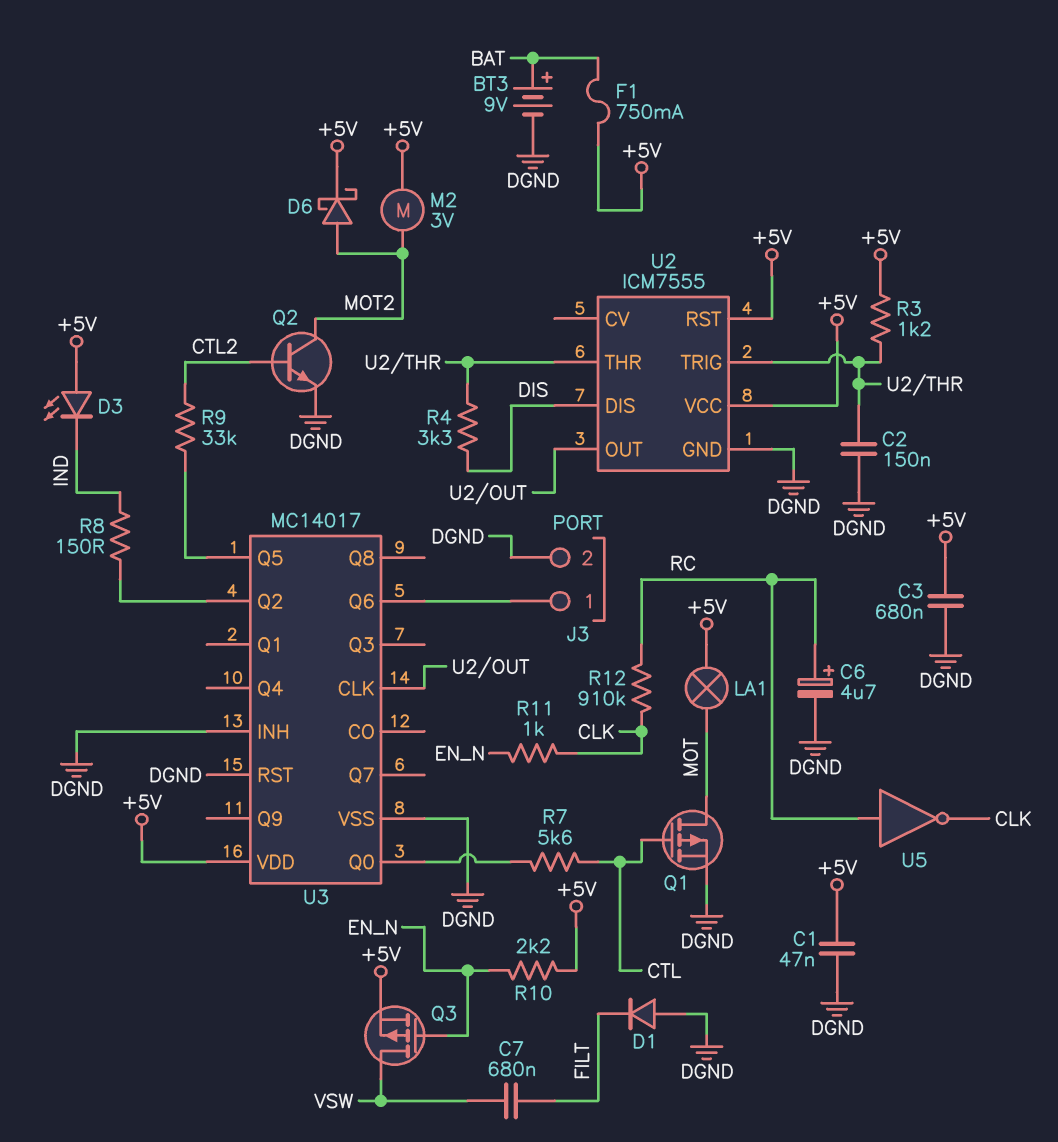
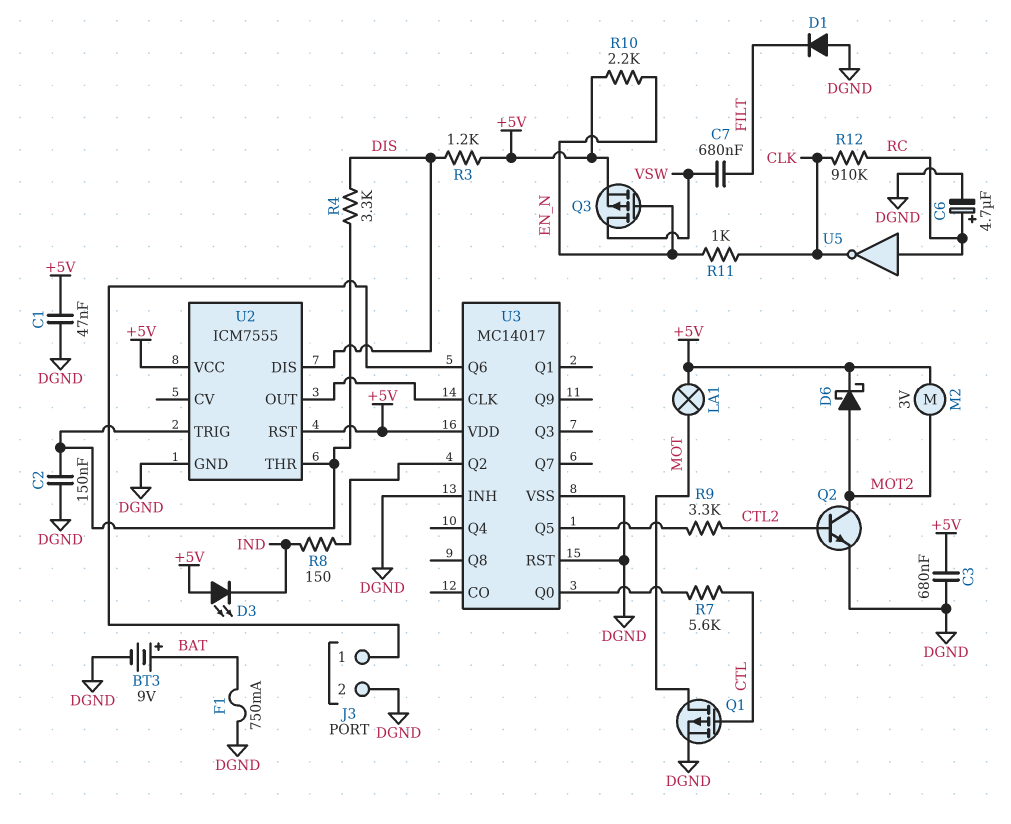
F1: 750mA (+5V, BAT) -> 750mA (BAT, DGND)
R3: 1.2k (+5V, U2/THR) -> 1.2k (+5V, DIS)
R9: 33k (CTL2, U3/Q5) -> 3.3k (CTL2, U3/Q5)

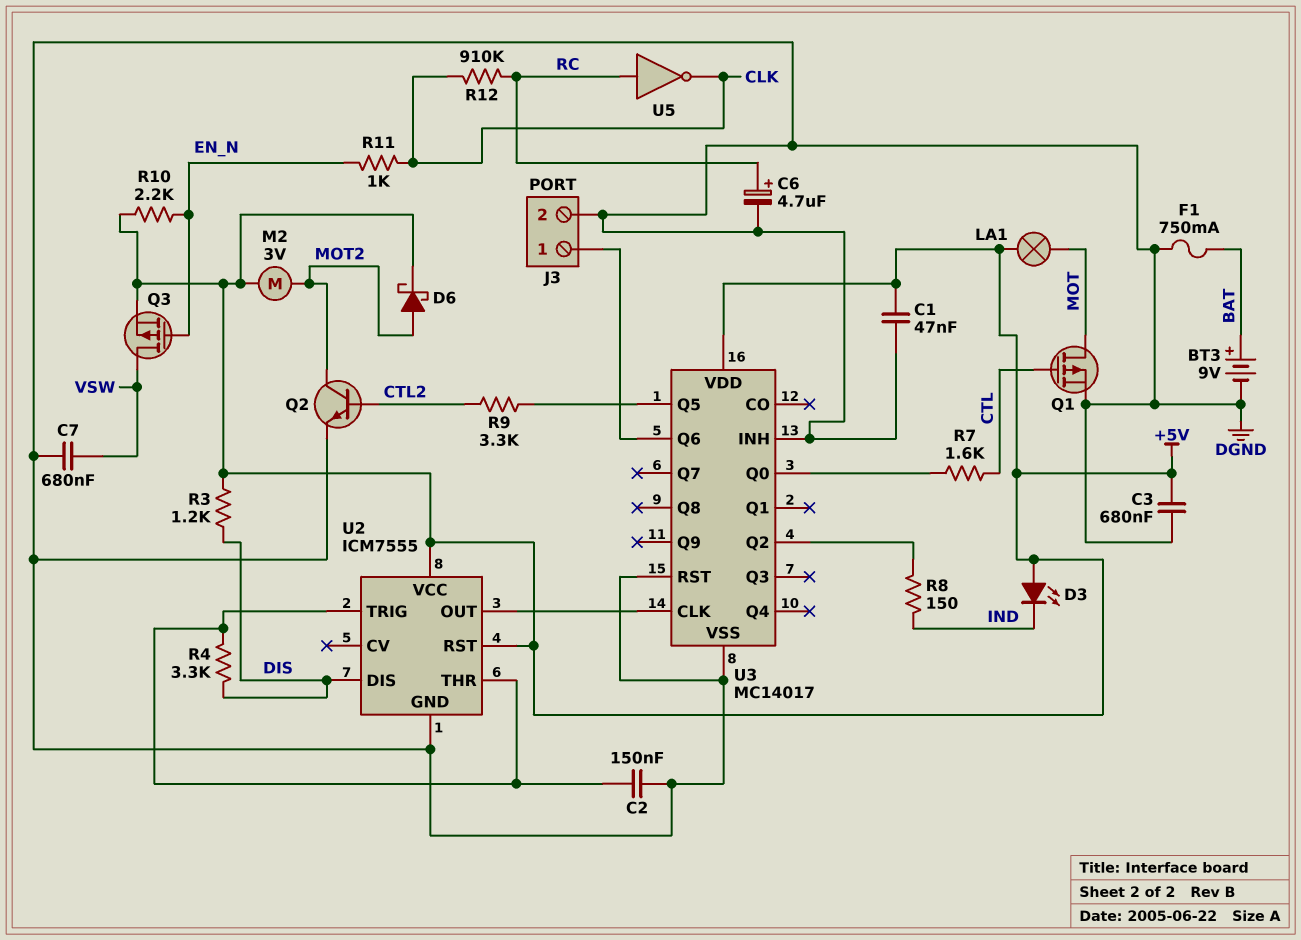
C7: 680nF (FILT, VSW) -> 680nF (DGND, VSW)
D1: diode (A DGND, K FILT) -> none
R7: 5.6k (CTL, U3/Q0) -> 1.6k (CTL, U3/Q0)

